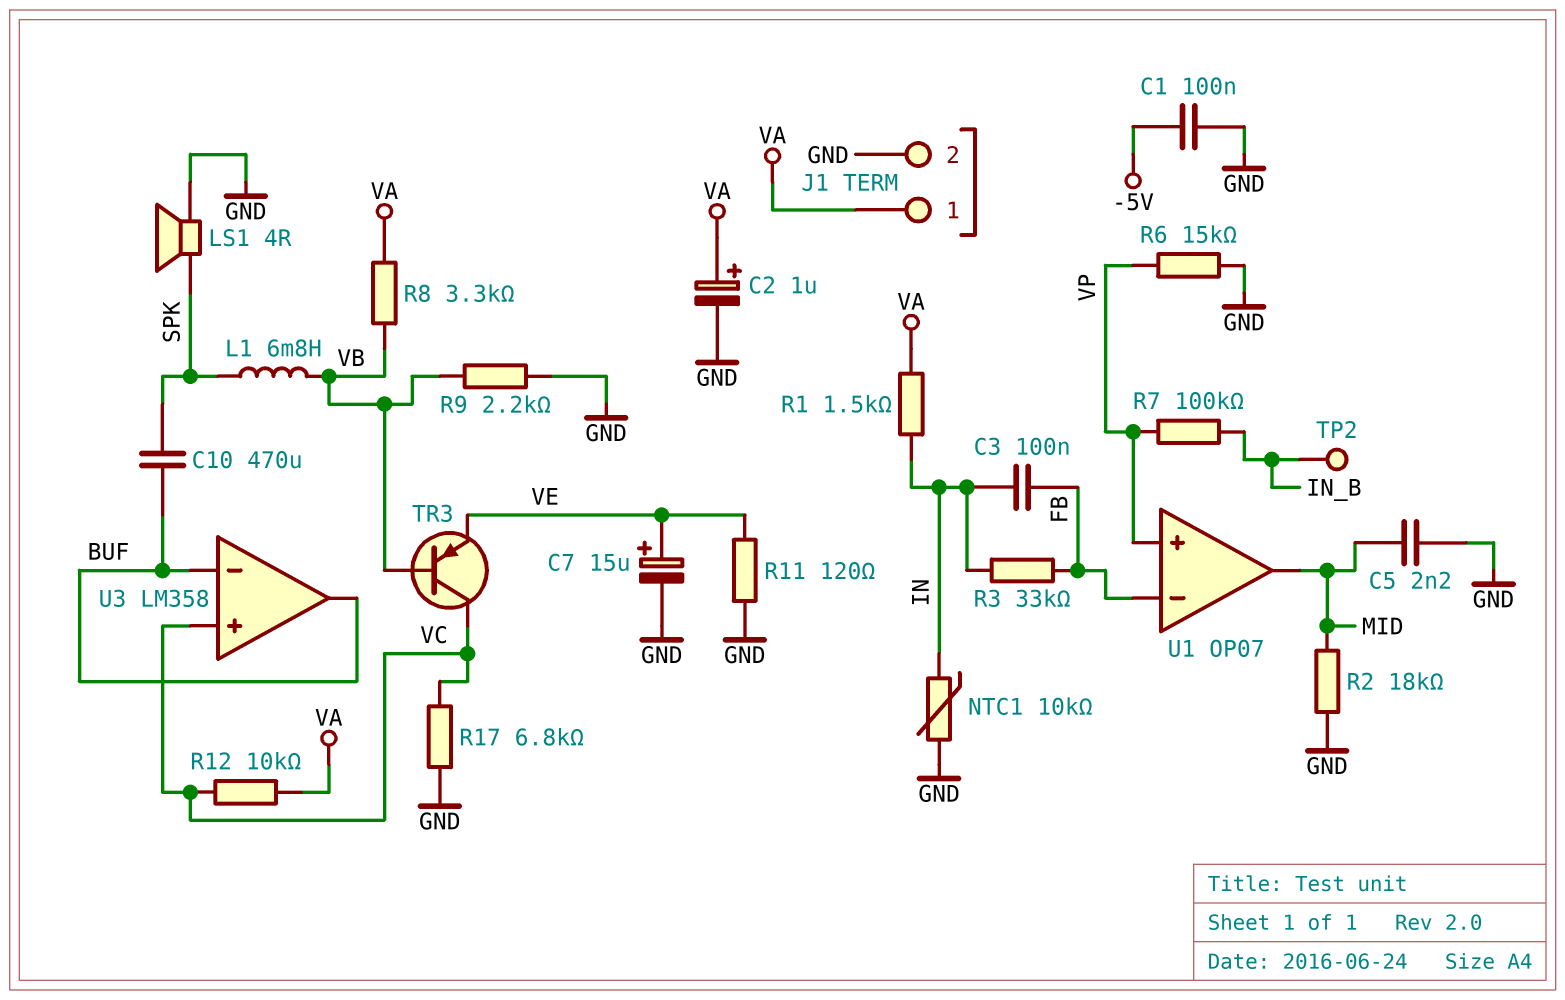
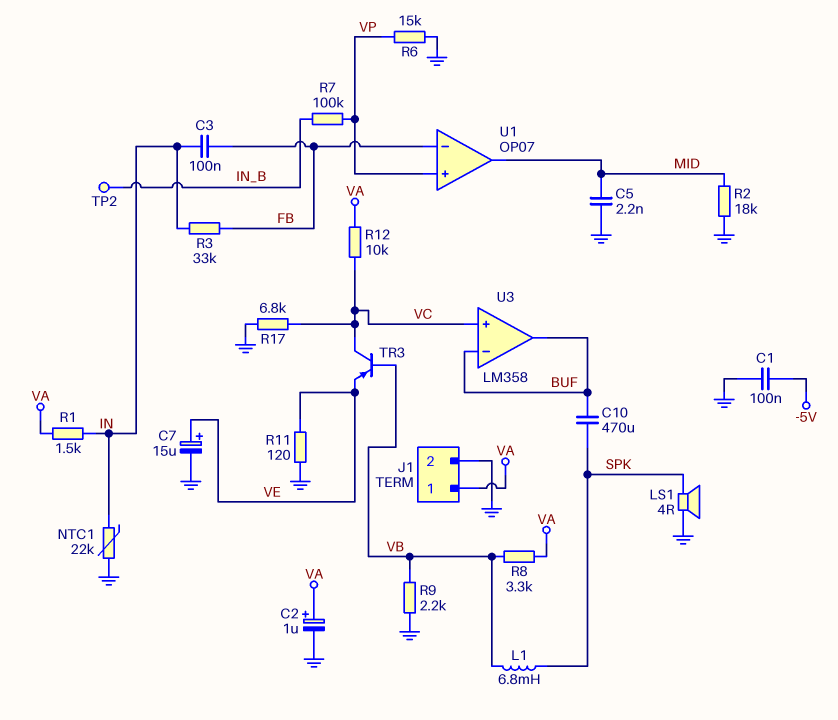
NTC1: 10k (GND, IN) -> 22k (GND, IN)

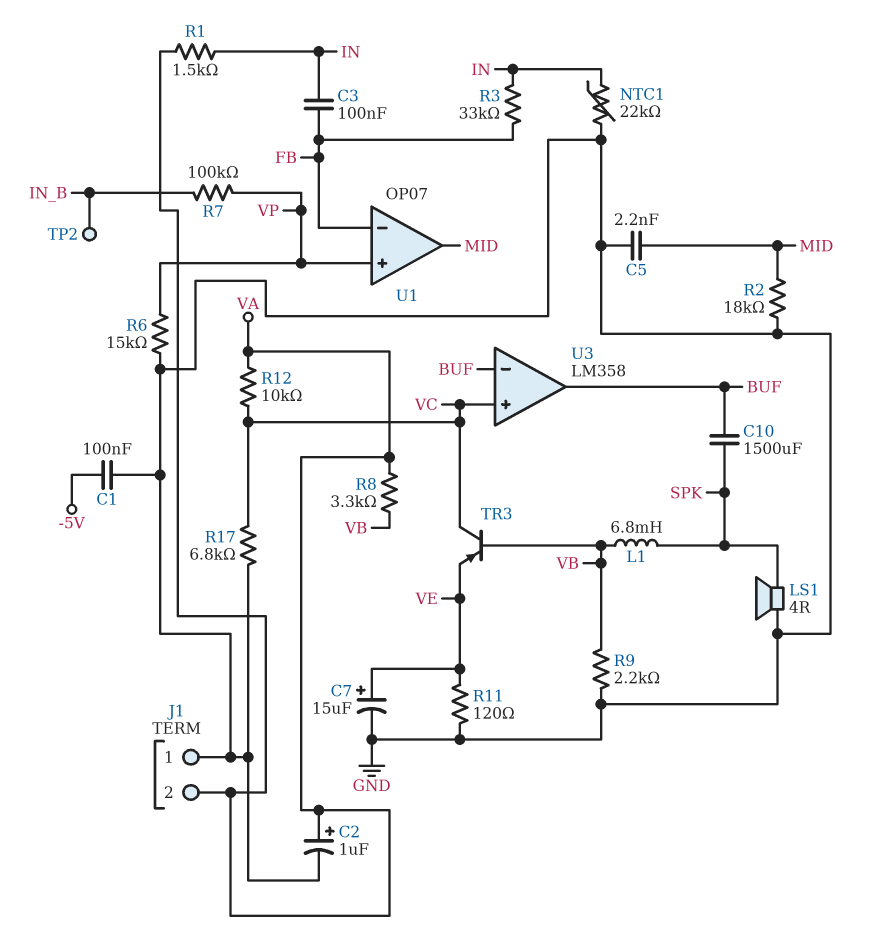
C10: 470uF (BUF, SPK) -> 1500uF (BUF, SPK)
J1 pin 1: VA -> GND
J1 pin 2: GND -> VA

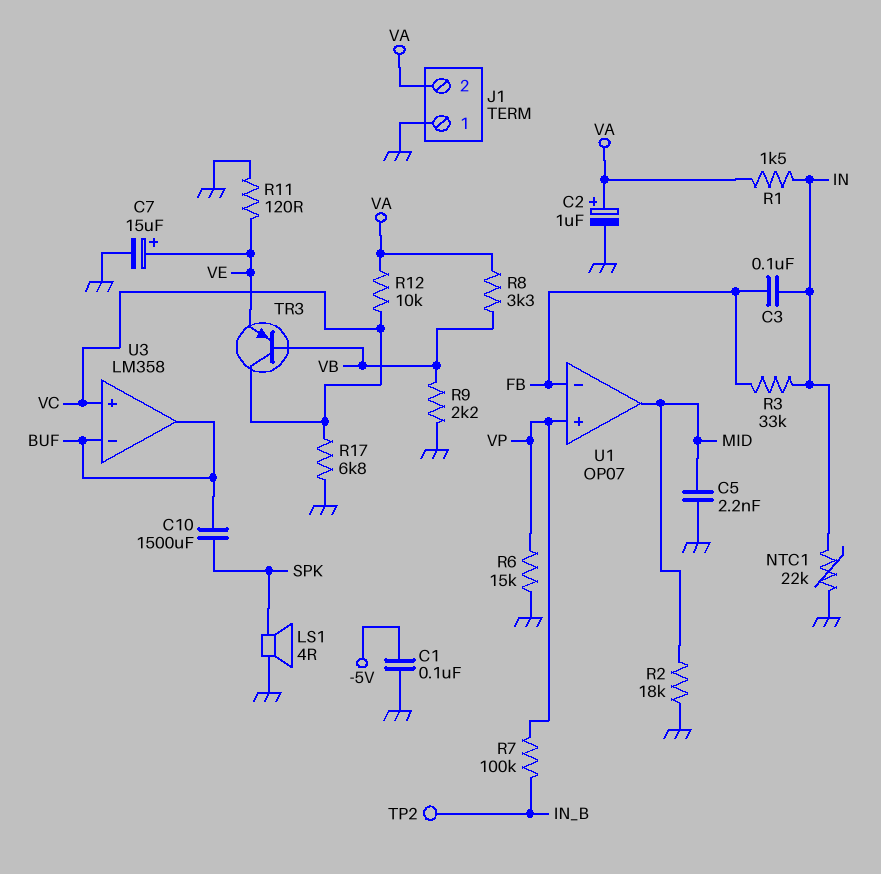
L1: 6.8mH (SPK, VB) -> none

